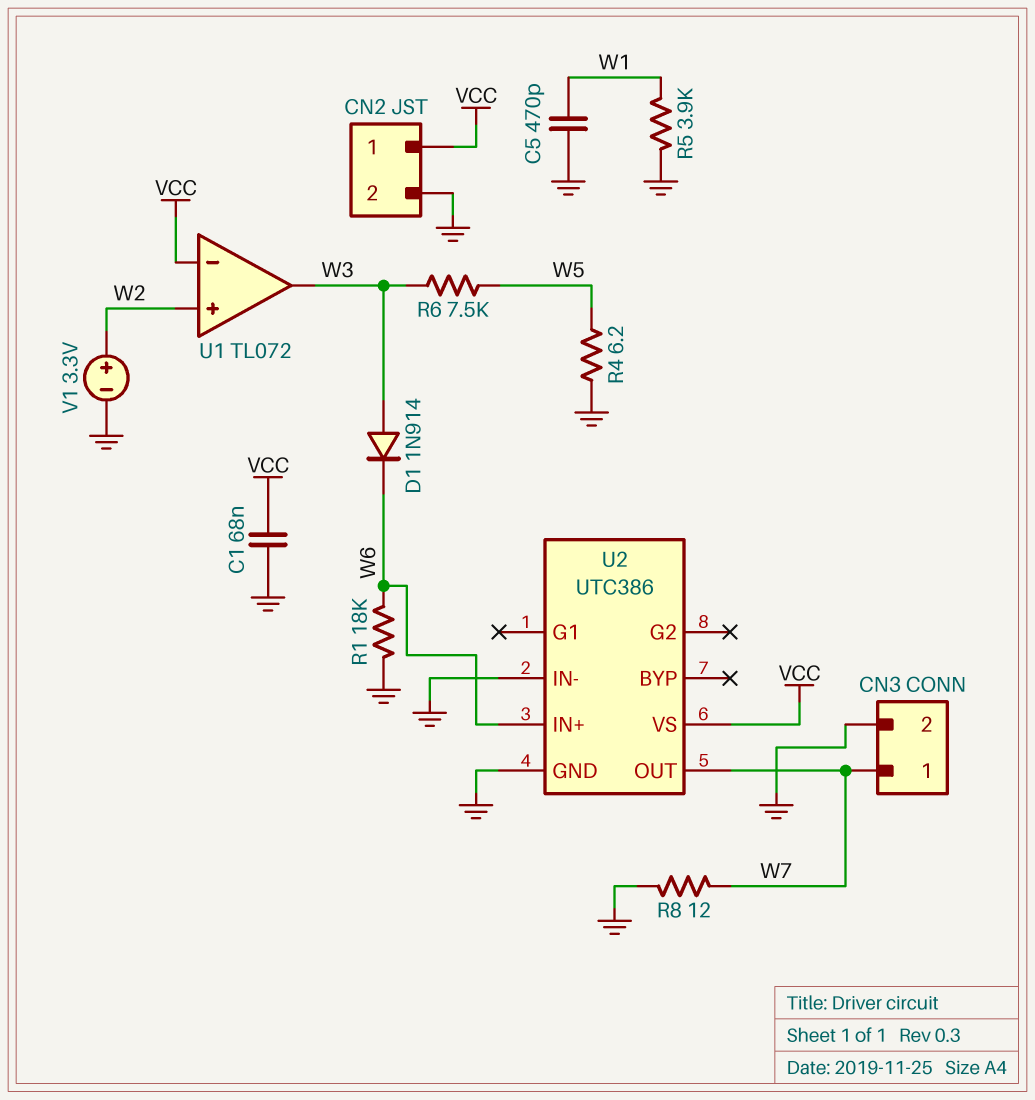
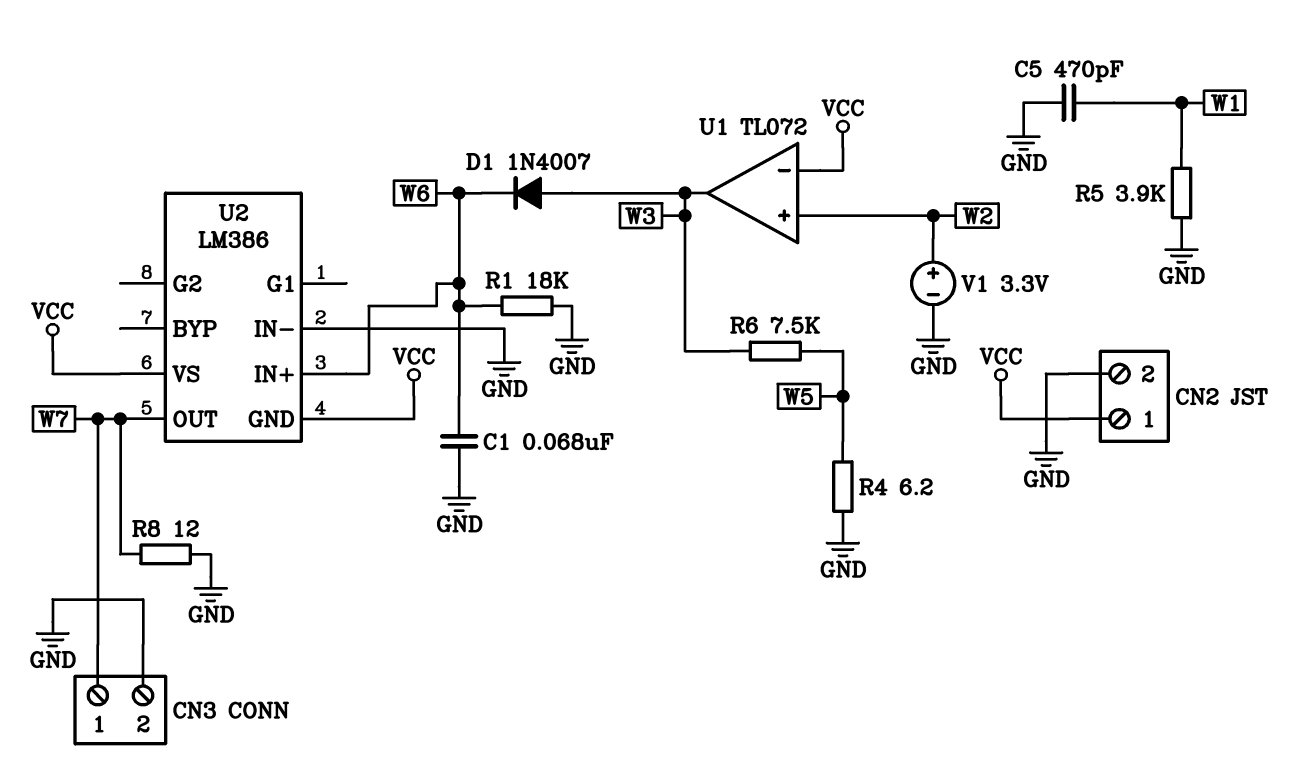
C1: 68nF (GND, VCC) -> 68nF (GND, W6)
D1: diode 1N914 (A W3, K W6) -> diode 1N4007 (A W3, K W6)
U2: UTC386 -> LM386
U2 pin GND: GND -> VCC

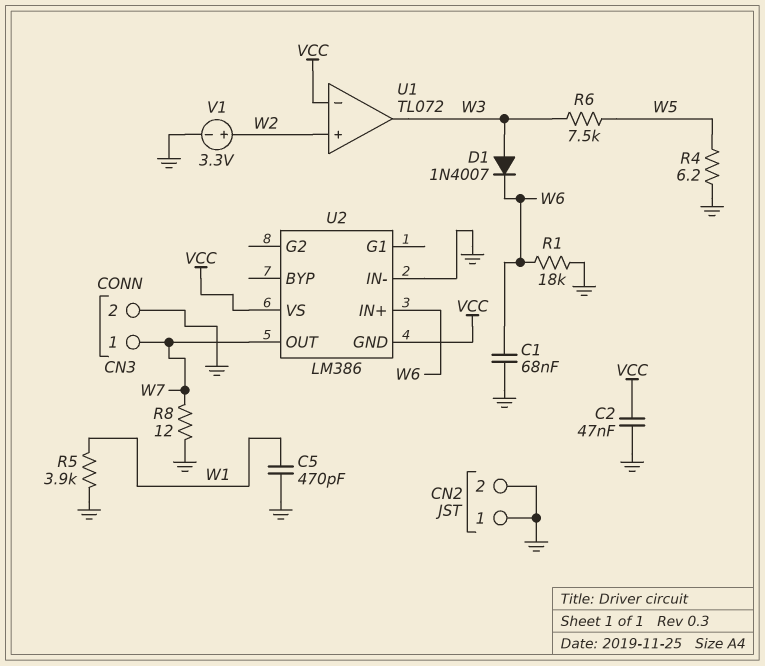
C2: none -> 47nF (GND, VCC)
CN2 pin 1: VCC -> GND

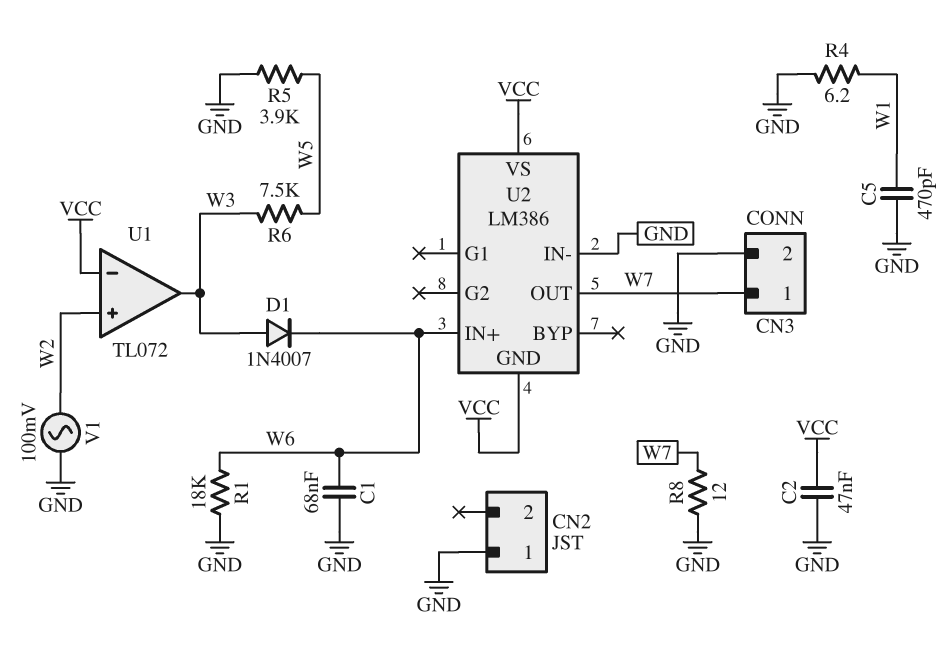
CN2 pin 2: GND -> none
R4: 6.2 (GND, W5) -> 6.2 (GND, W1)
R5: 3.9k (GND, W1) -> 3.9k (GND, W5)
V1: 3.3V (plus W2, minus GND) -> AC 100mV (GND, W2)

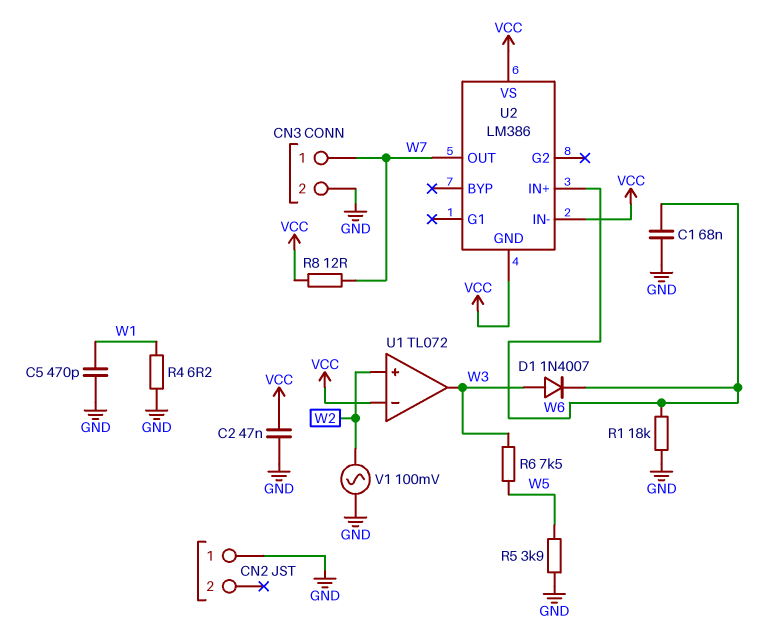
R8: 12 (GND, W7) -> 12 (VCC, W7)
U2 pin IN-: GND -> VCC

